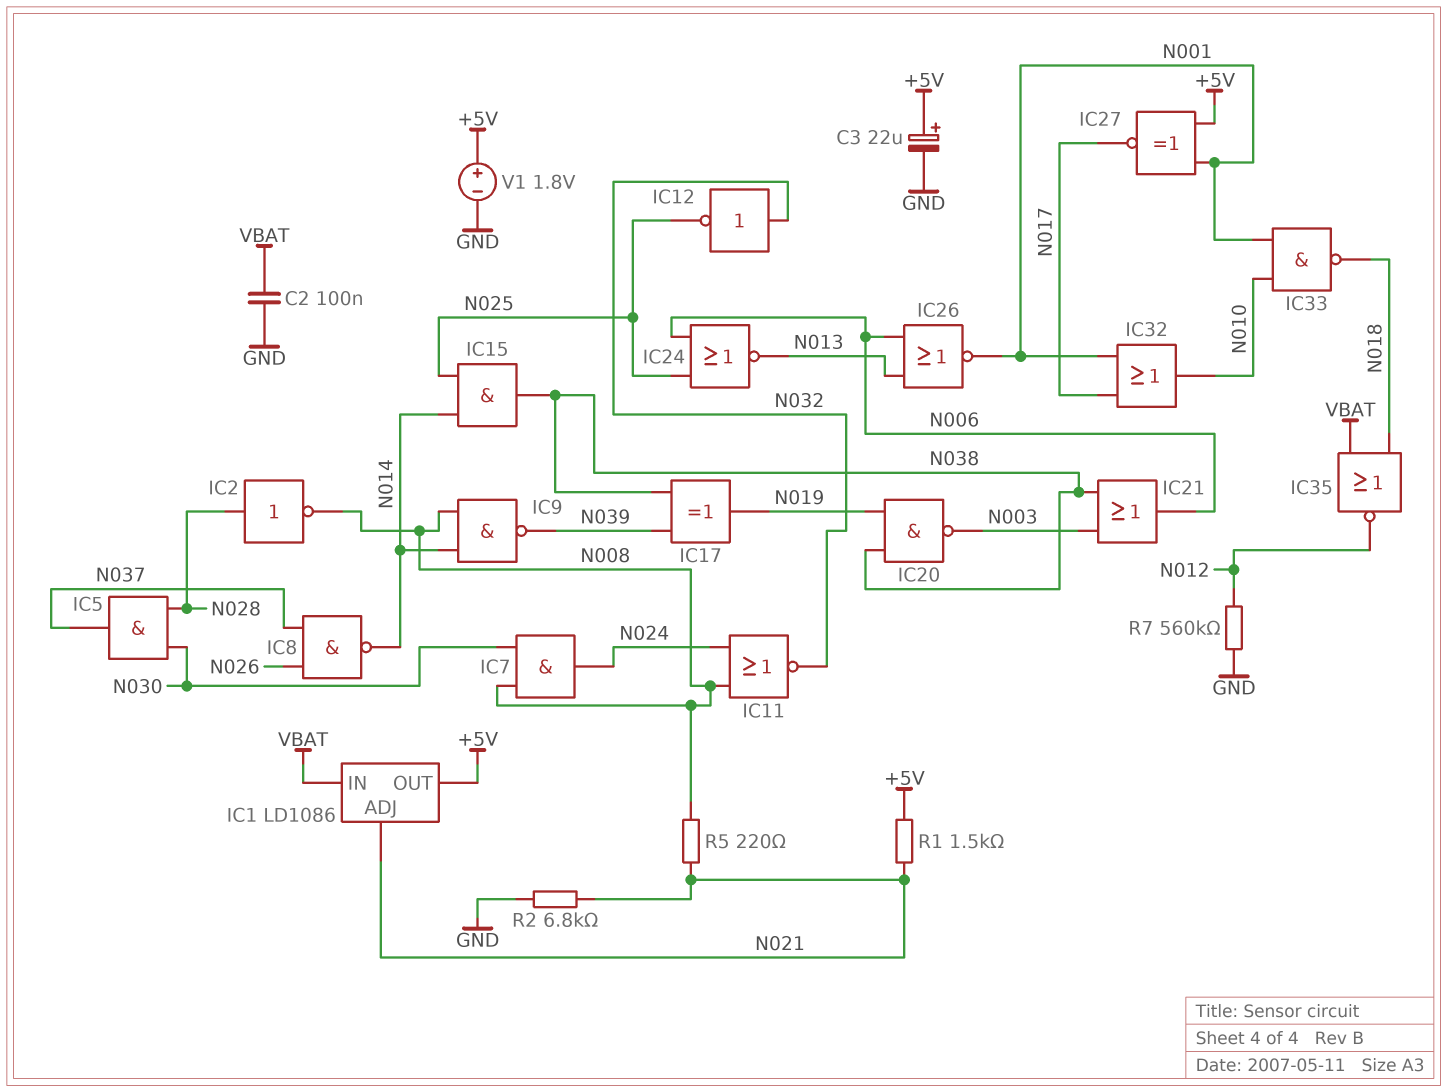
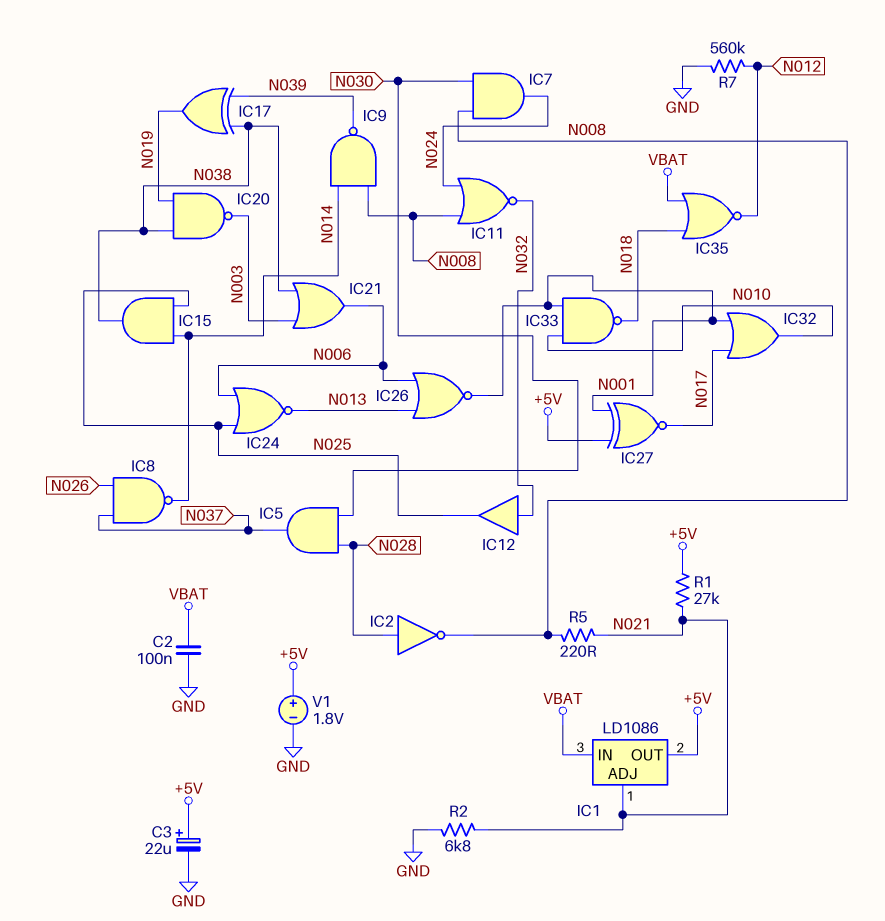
IC12: NOT (in N032, out N025) -> buffer (in N032, out N025)
R1: 1.5k (+5V, N021) -> 27k (+5V, N021)

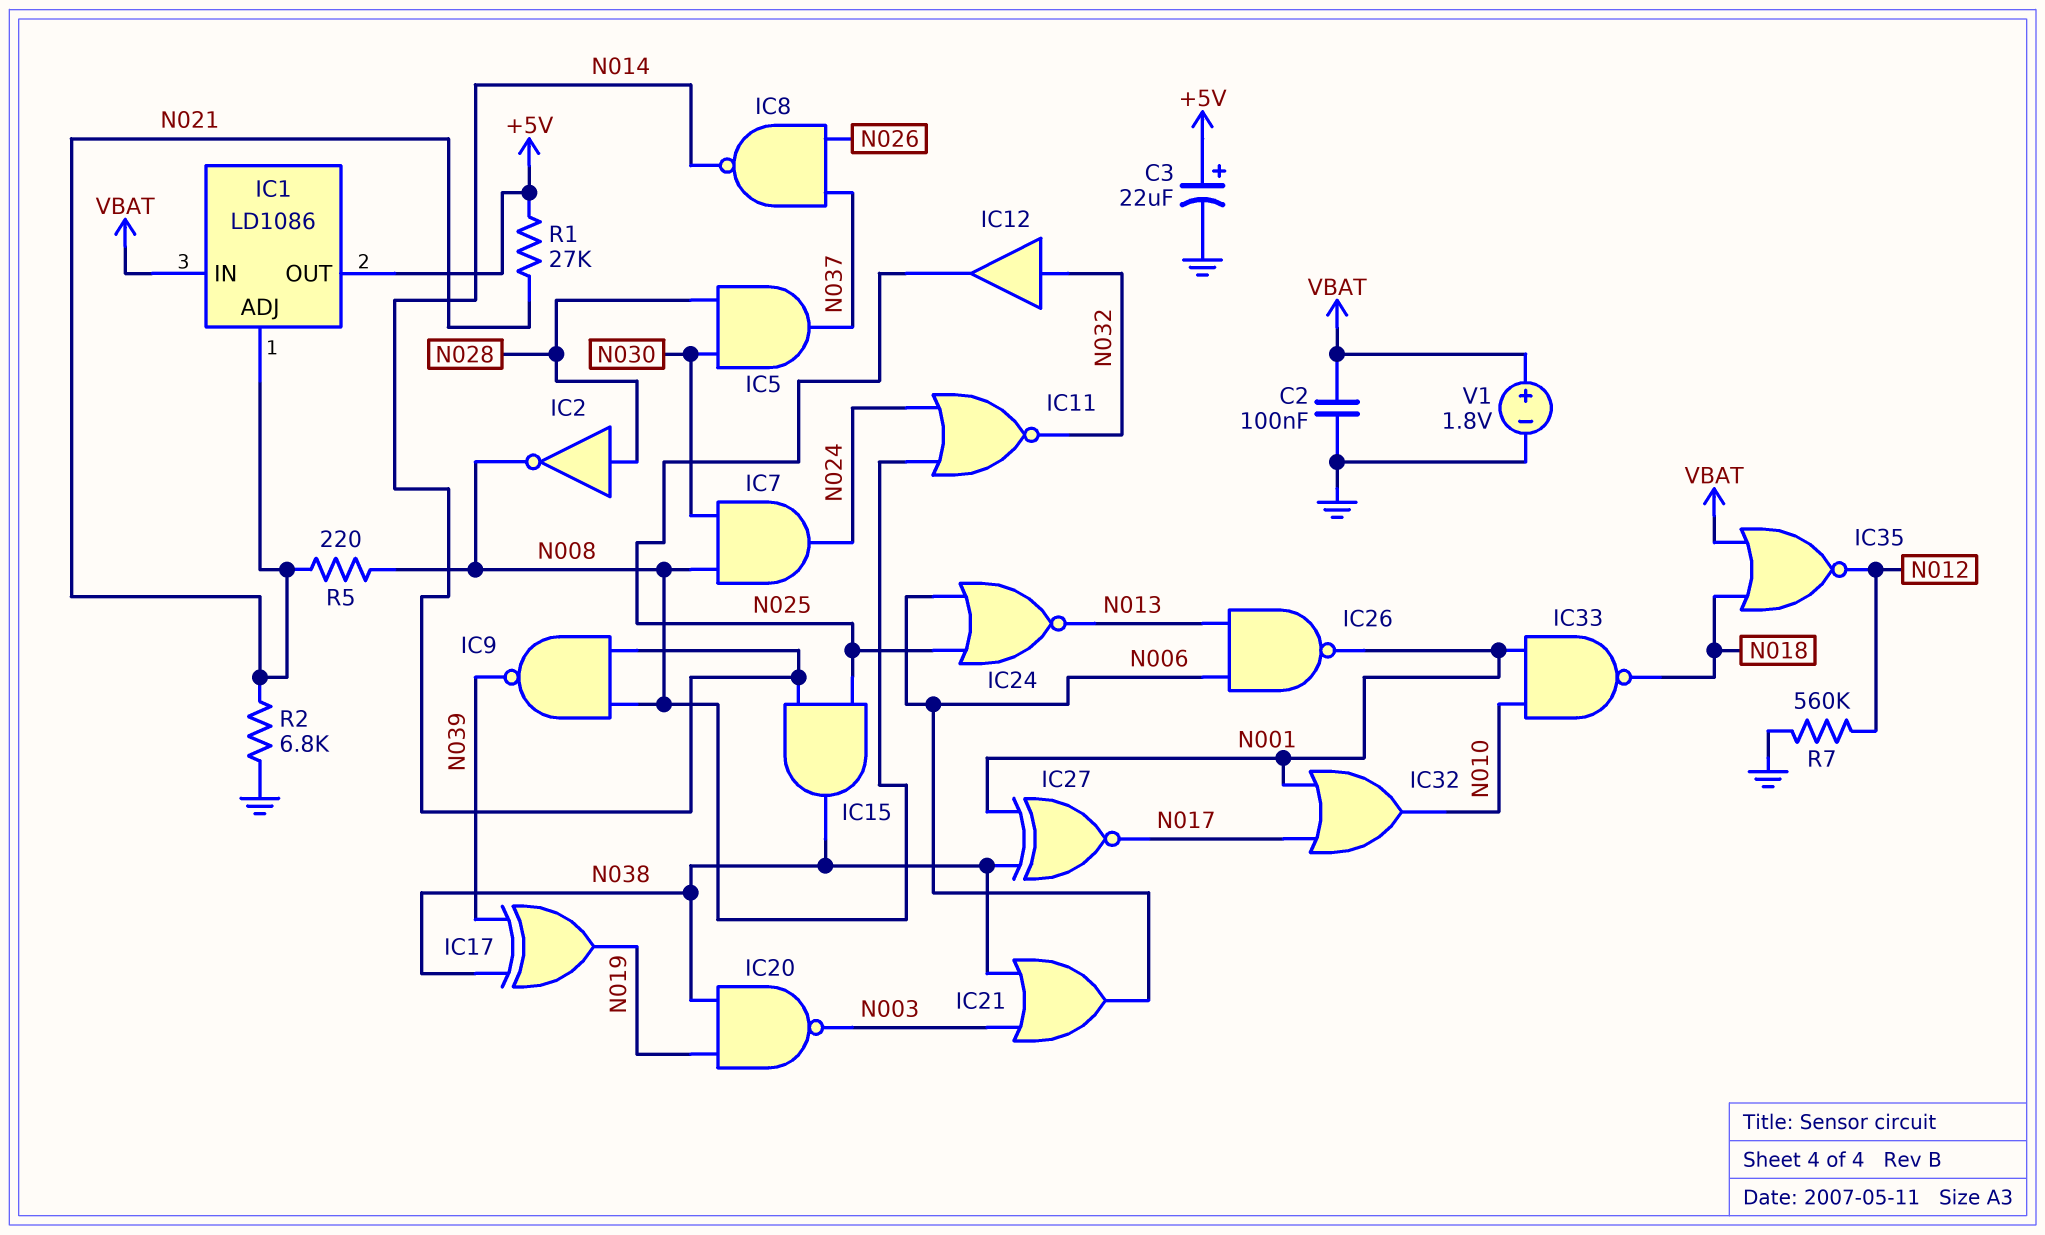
IC26: NOR (in N006, in N013, out N001) -> NAND (in N006, in N013, out N001)
IC27: XNOR (in +5V, in N001, out N017) -> XNOR (in N001, in N038, out N017)
V1: 1.8V (plus +5V, minus GND) -> 1.8V (plus VBAT, minus GND)

